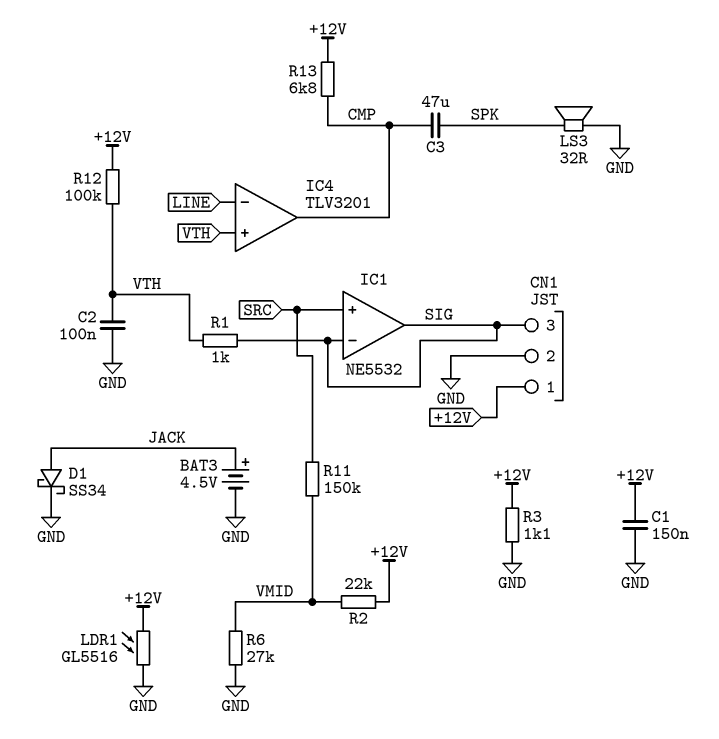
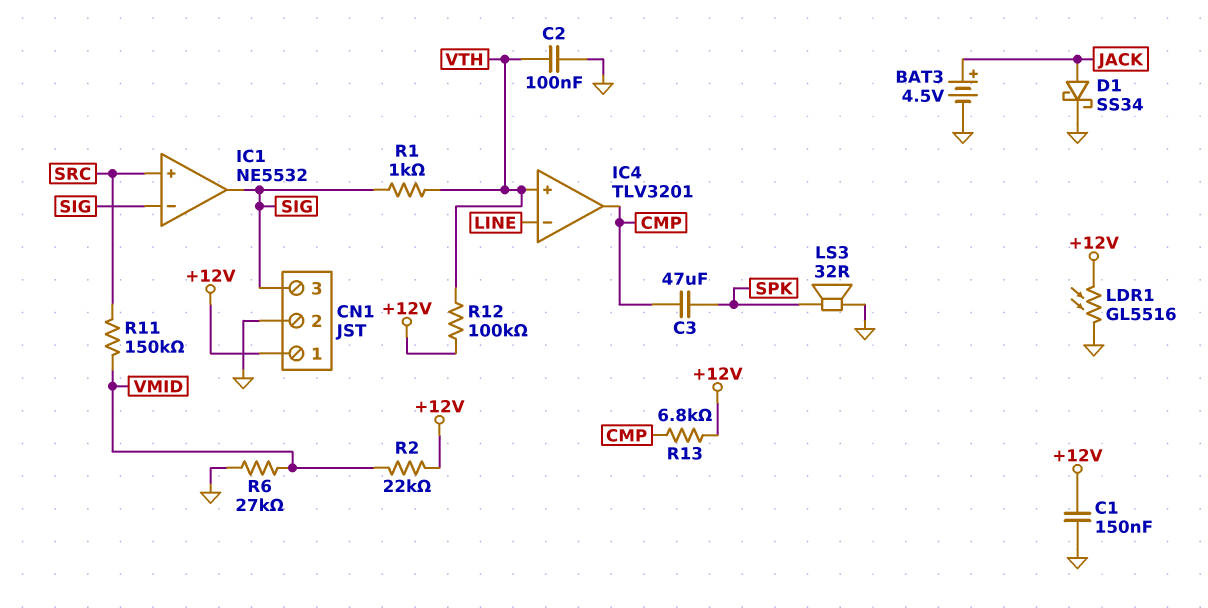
R3: 1.1k (+12V, GND) -> none

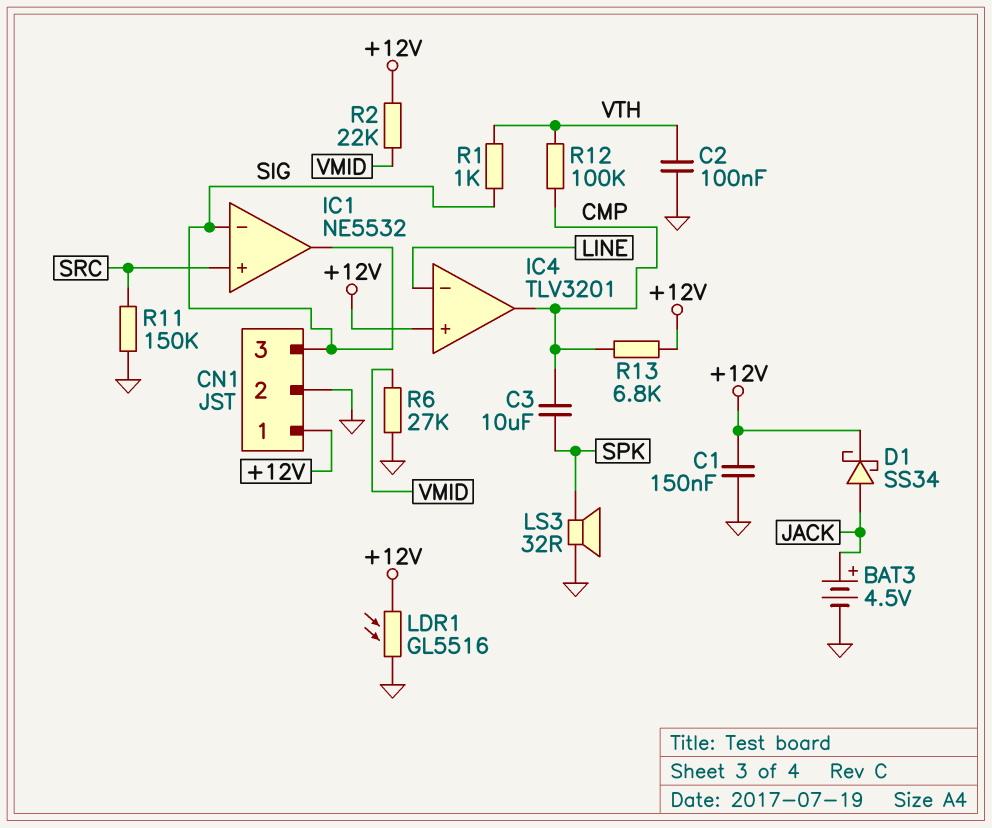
C3: 47uF (CMP, SPK) -> 10uF (CMP, SPK)
D1: schottky SS34 (A JACK, K GND) -> schottky SS34 (A JACK, K +12V)
IC4 pin in+: VTH -> +12V
R11: 150k (SRC, VMID) -> 150k (GND, SRC)
R12: 100k (+12V, VTH) -> 100k (CMP, VTH)

